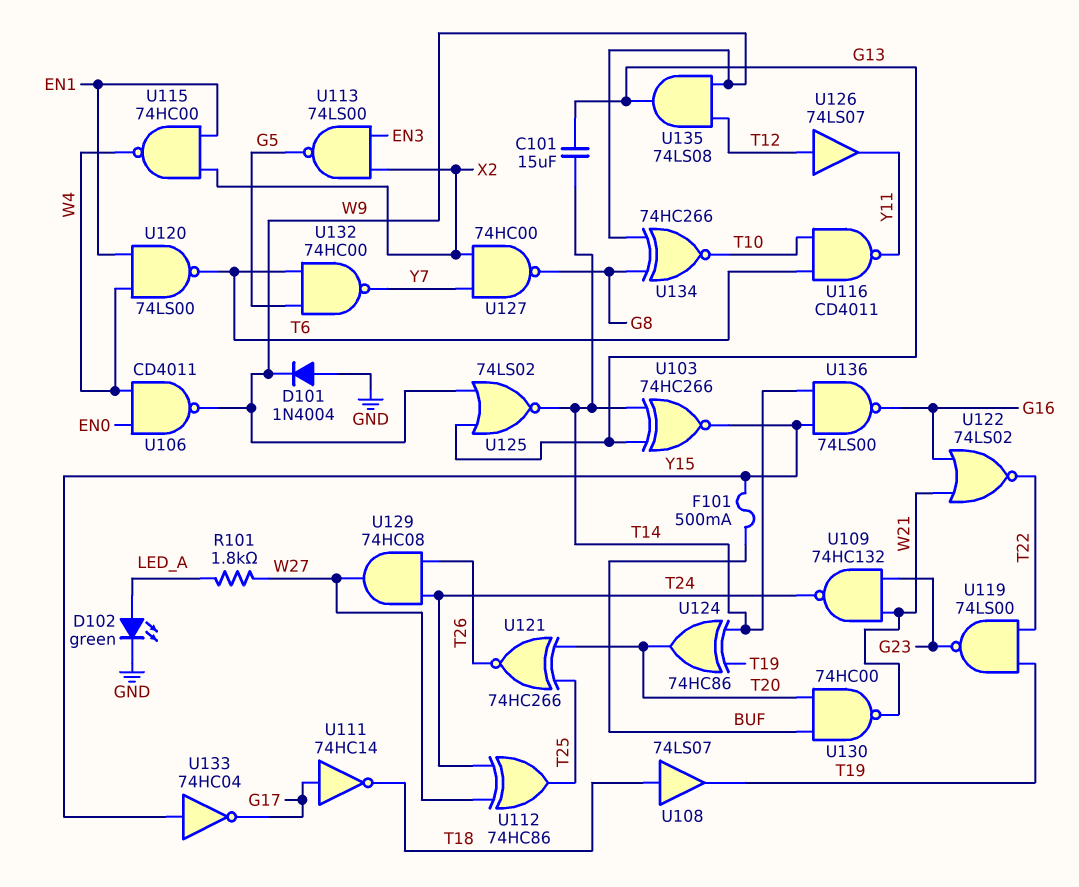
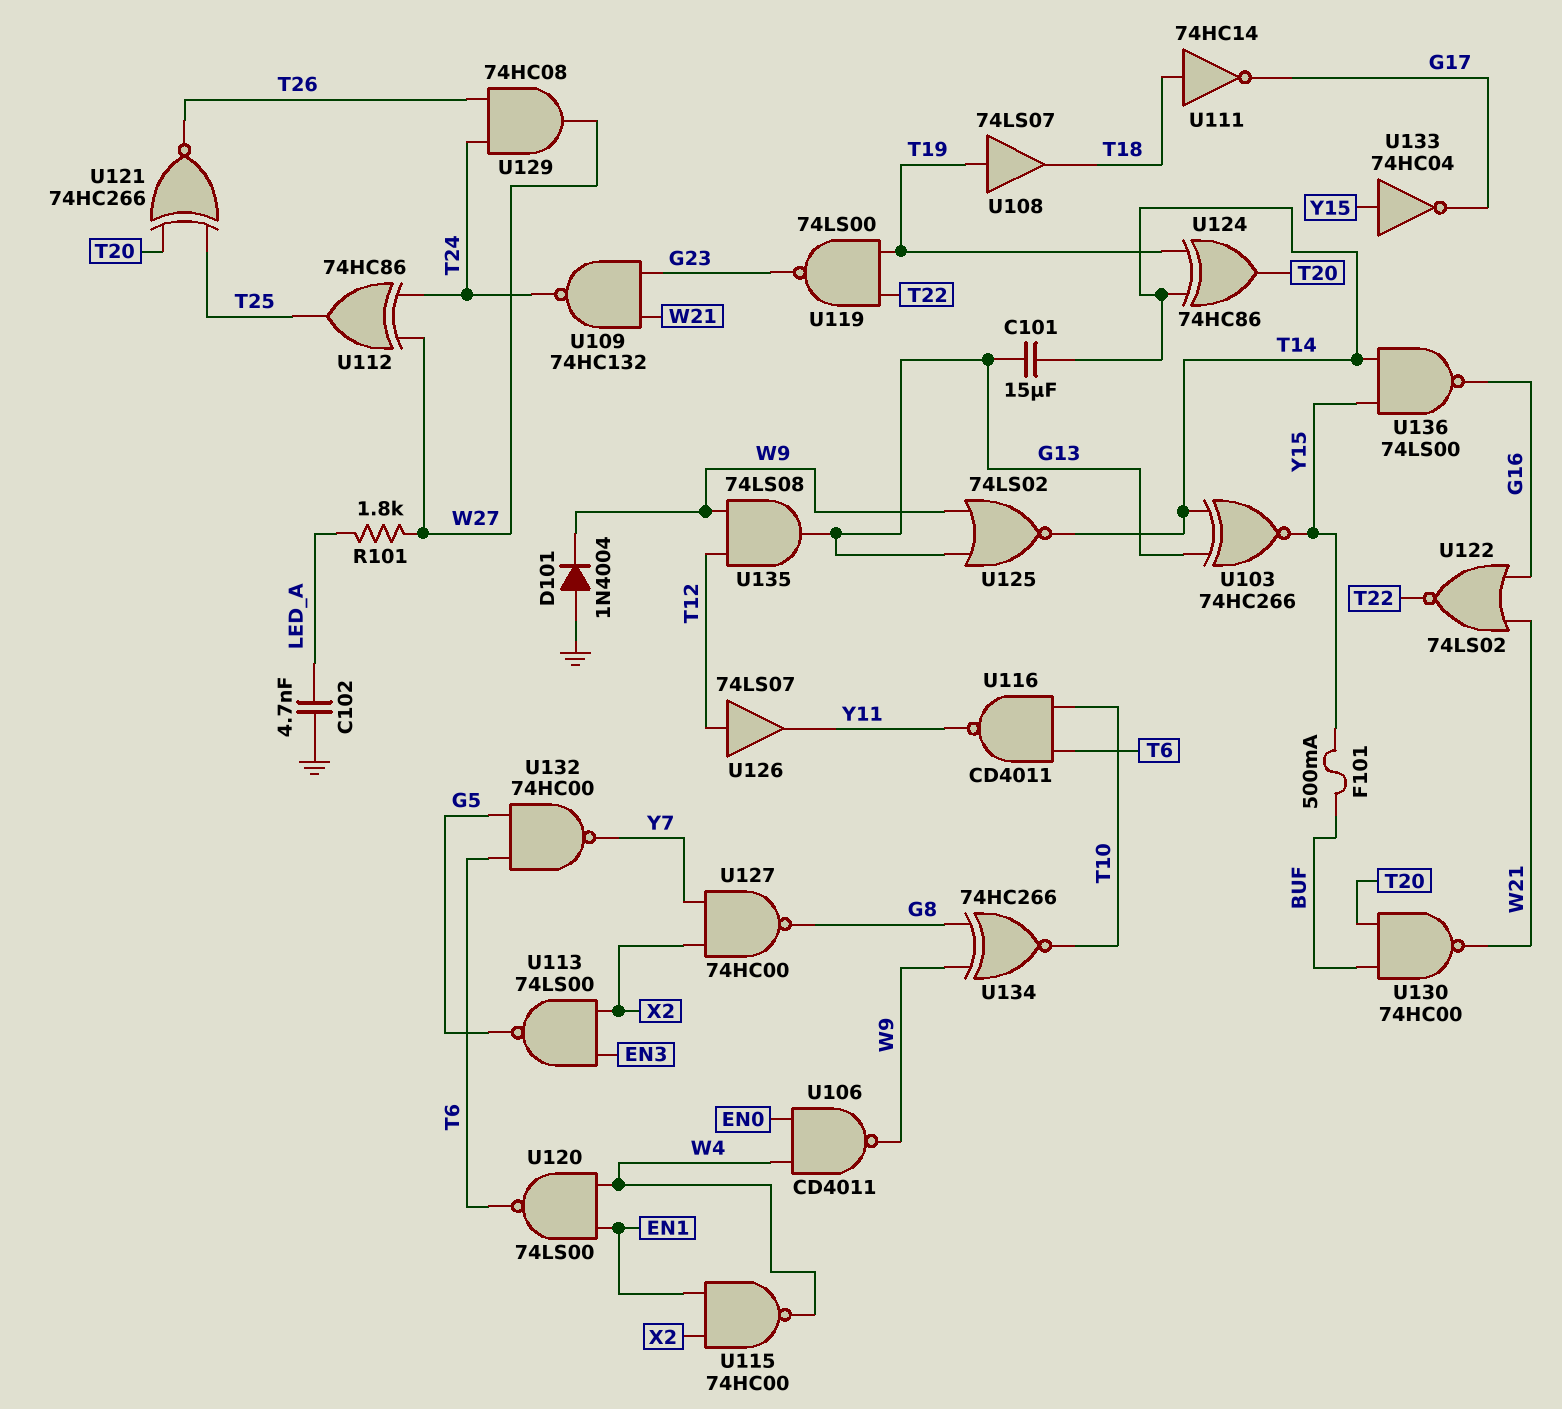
C102: none -> 4.7nF (GND, LED_A)
D102: LED green (A LED_A, K GND) -> none
U108: buffer 74LS07 (in T18, out T19) -> buffer 74LS07 (in T19, out T18)
U111: NOT 74HC14 (in G17, out T18) -> NOT 74HC14 (in T18, out G17)

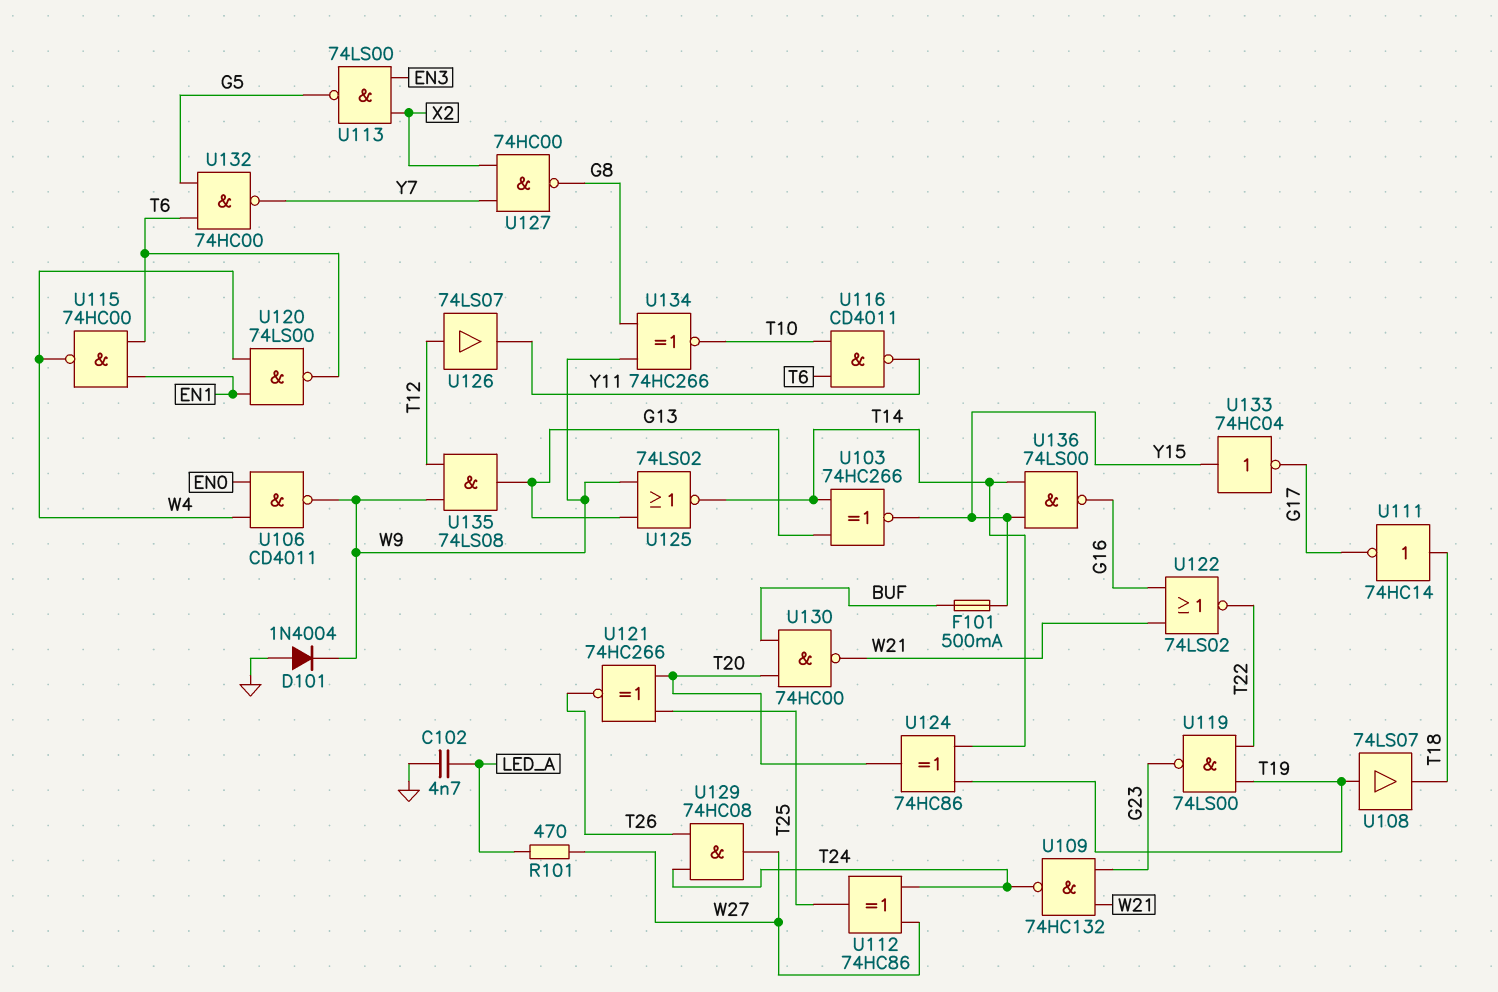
C101: 15uF (G13, T14) -> none
R101: 1.8k (LED_A, W27) -> 470 (LED_A, W27)
U115: NAND 74HC00 (in EN1, in X2, out W4) -> NAND 74HC00 (in EN1, in T6, out W4)

